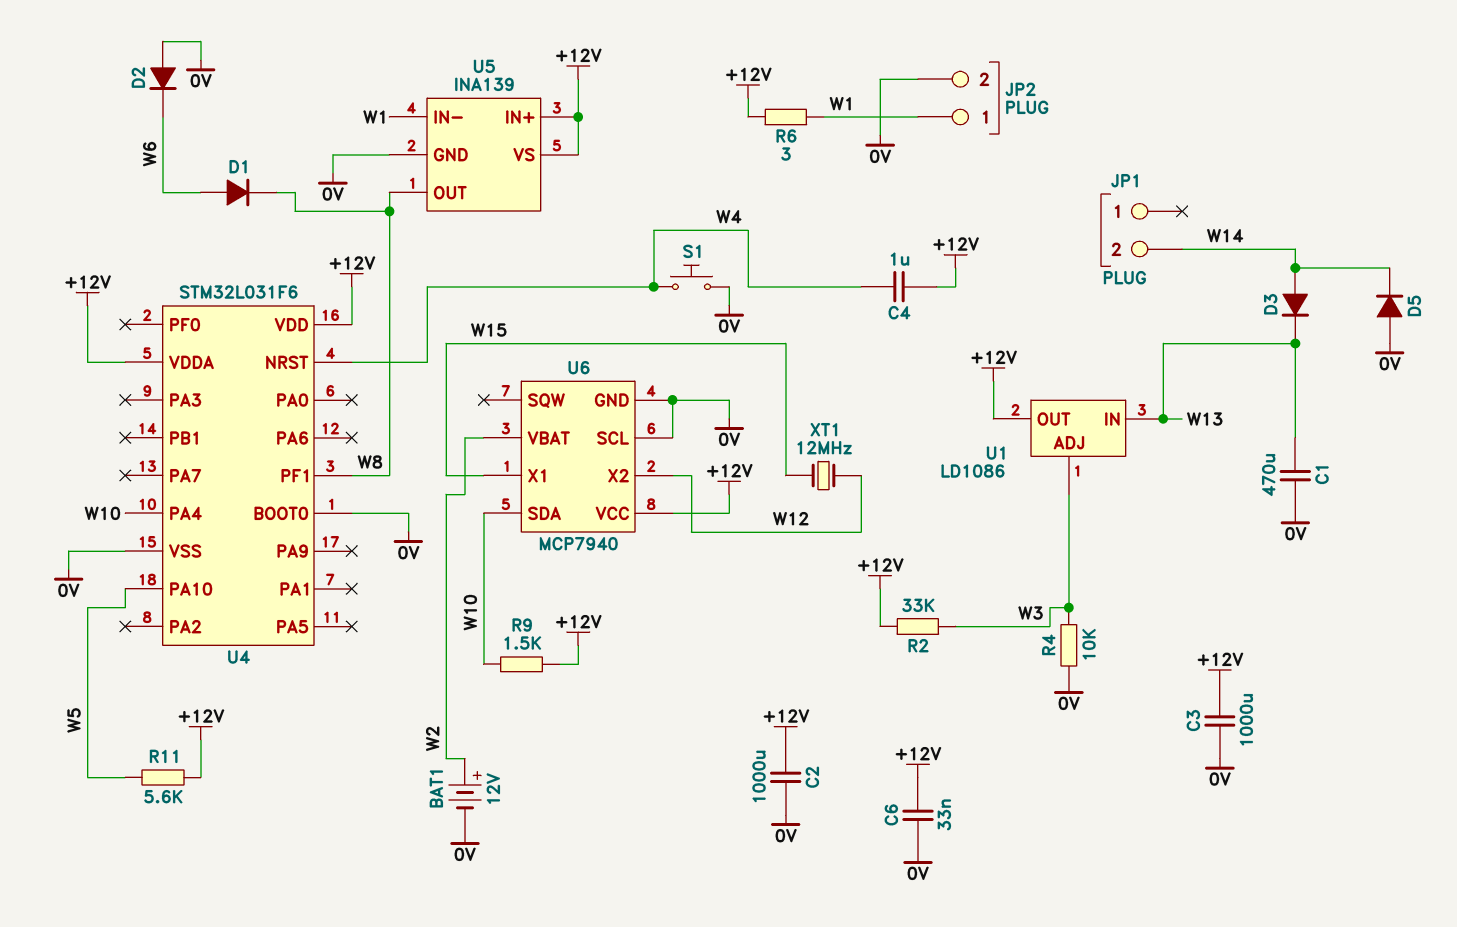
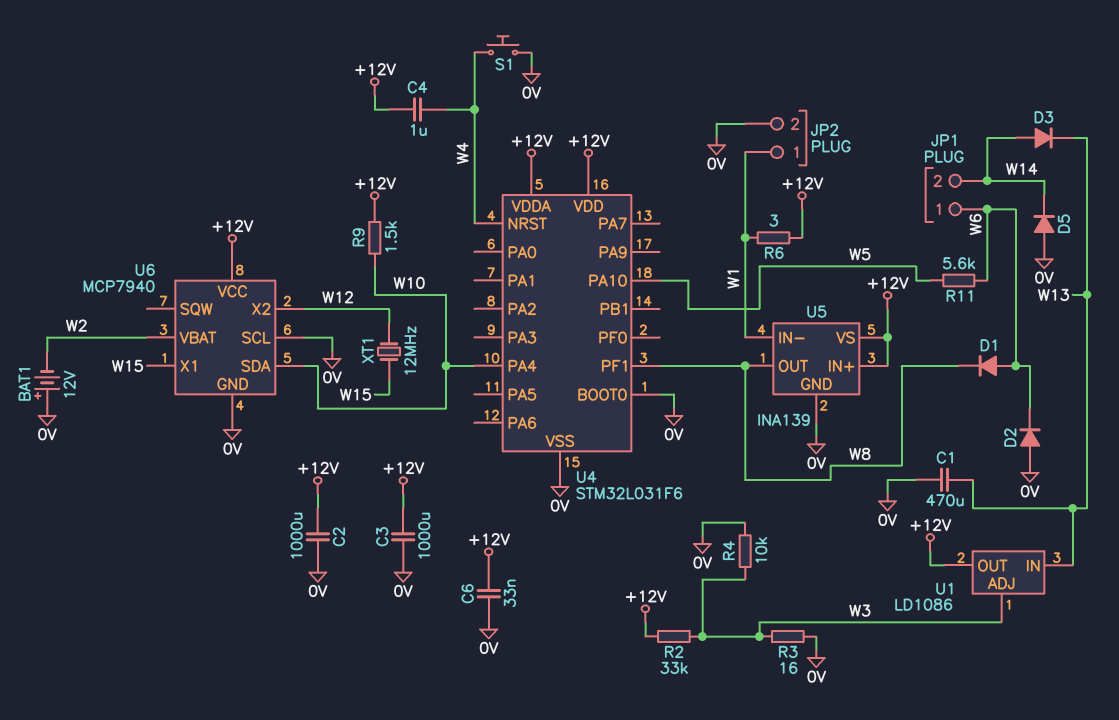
BAT1: 12V (plus W2, minus 0V) -> 12V (plus 0V, minus W2)
JP1 pin 1: none -> W6
R3: none -> 16 (0V, W3)
R11: 5.6k (+12V, W5) -> 5.6k (W5, W6)

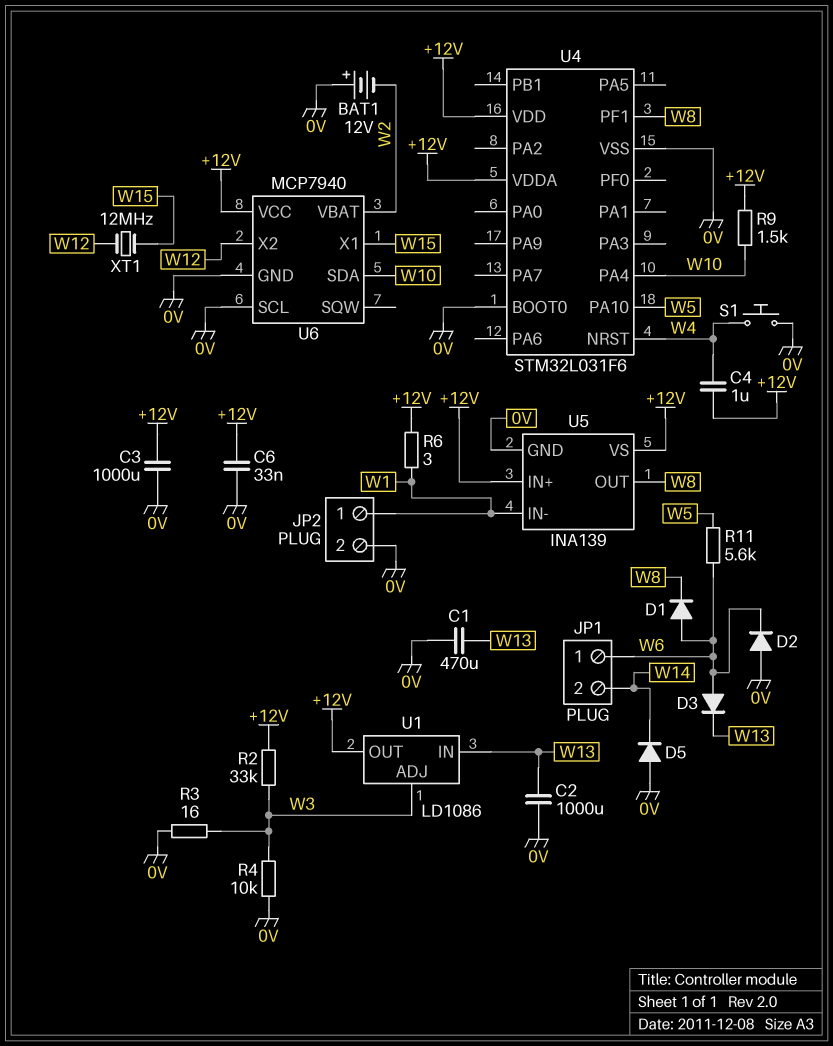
C2: 1000uF (+12V, 0V) -> 1000uF (0V, W13)
D3: diode (A W14, K W13) -> diode (A W6, K W13)

